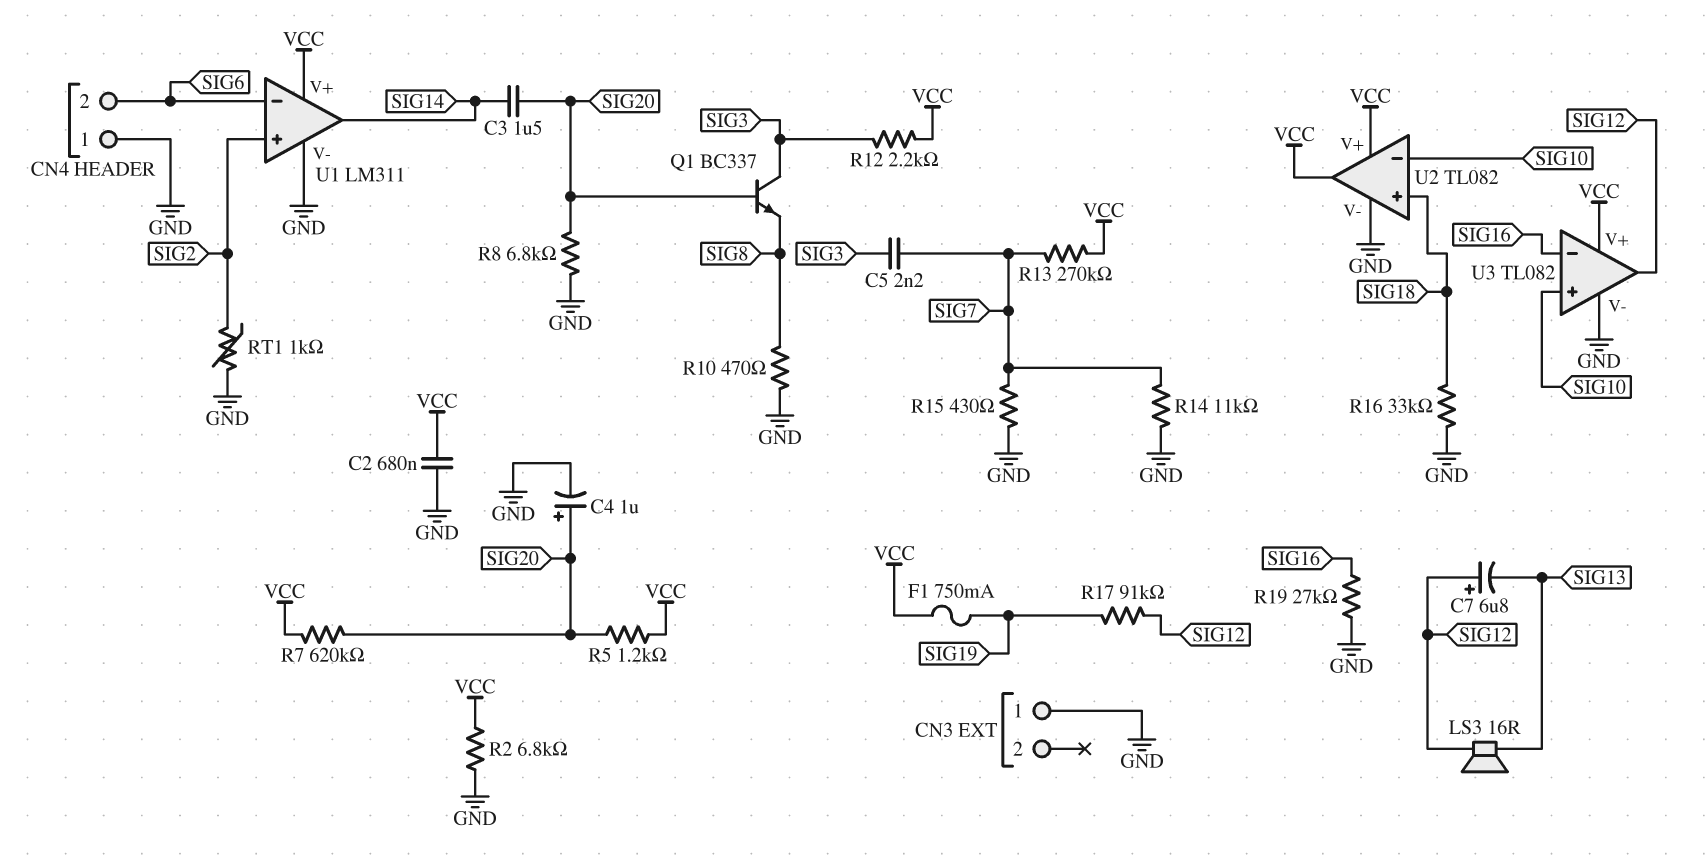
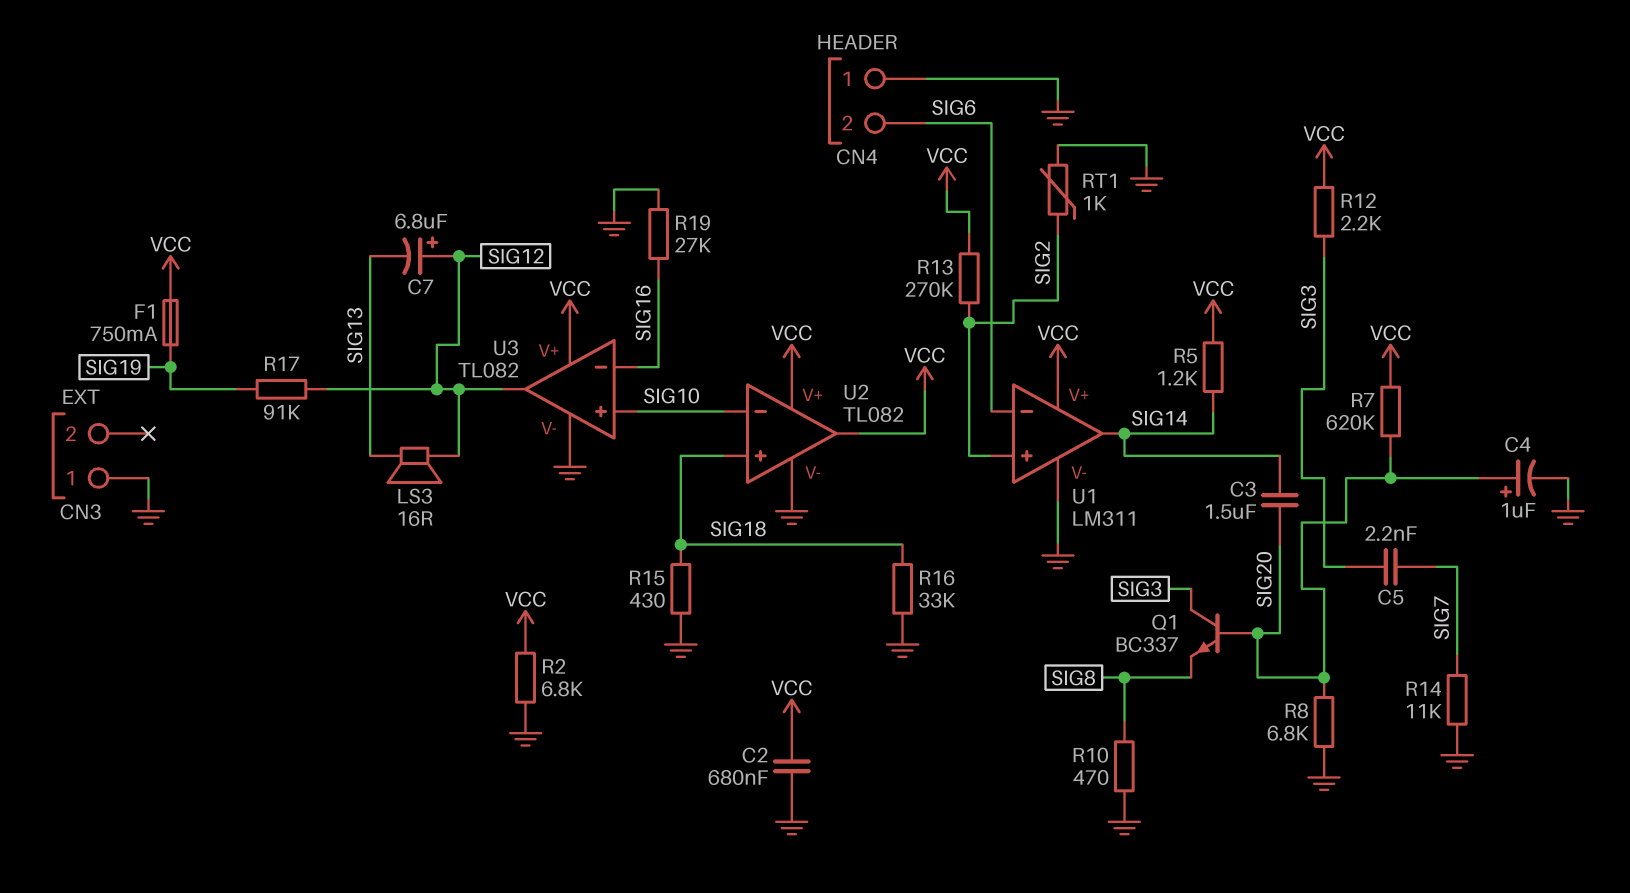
R5: 1.2k (SIG20, VCC) -> 1.2k (SIG14, VCC)
R13: 270k (SIG7, VCC) -> 270k (SIG2, VCC)
R15: 430 (GND, SIG7) -> 430 (GND, SIG18)

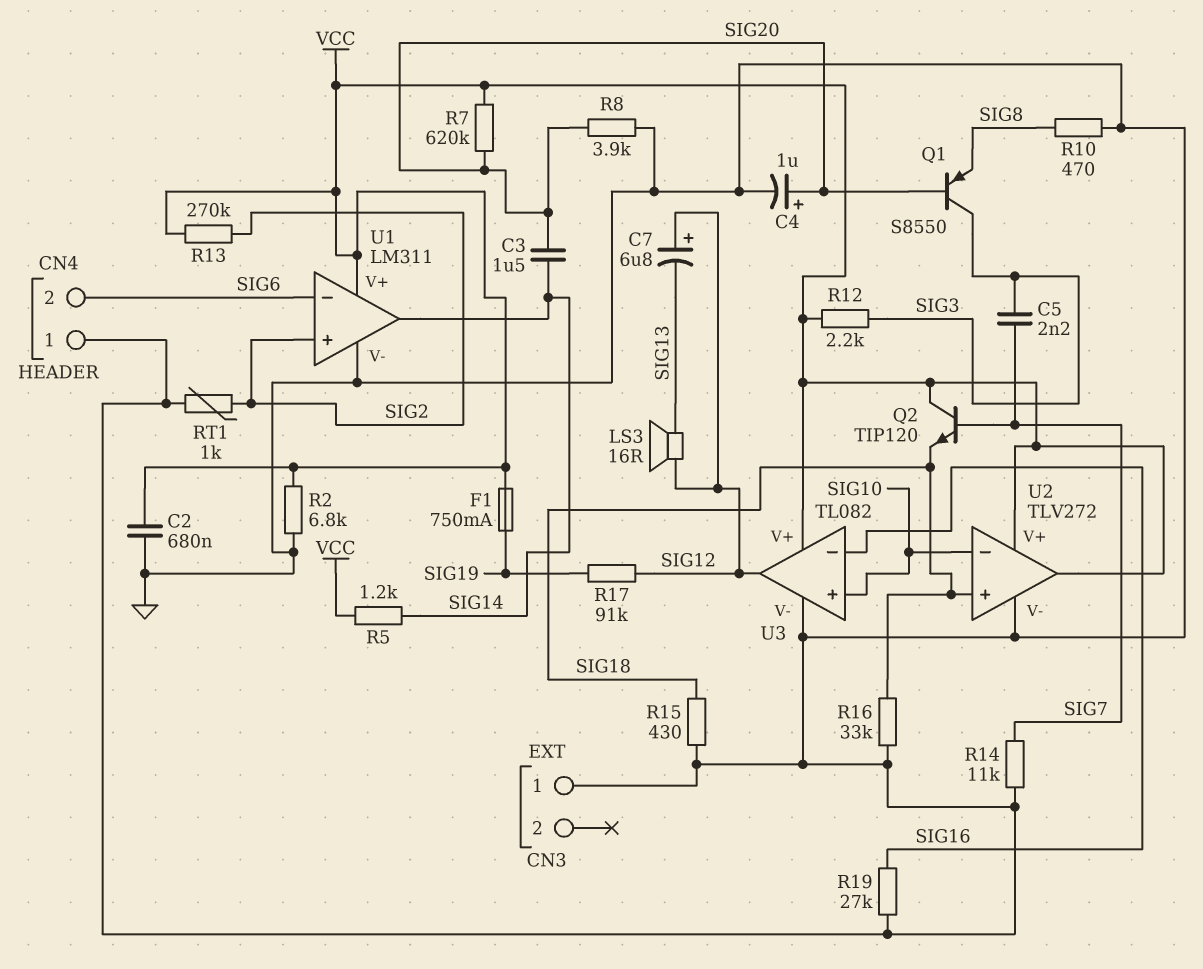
Q1: NPN BC337 (B SIG20, C SIG3, E SIG8) -> PNP S8550 (B SIG20, C SIG3, E SIG8)
Q2: none -> NPN TIP120 (B SIG7, C VCC, E SIG18)
R8: 6.8k (GND, SIG20) -> 3.9k (GND, SIG20)
U2: TL082 -> TLV272

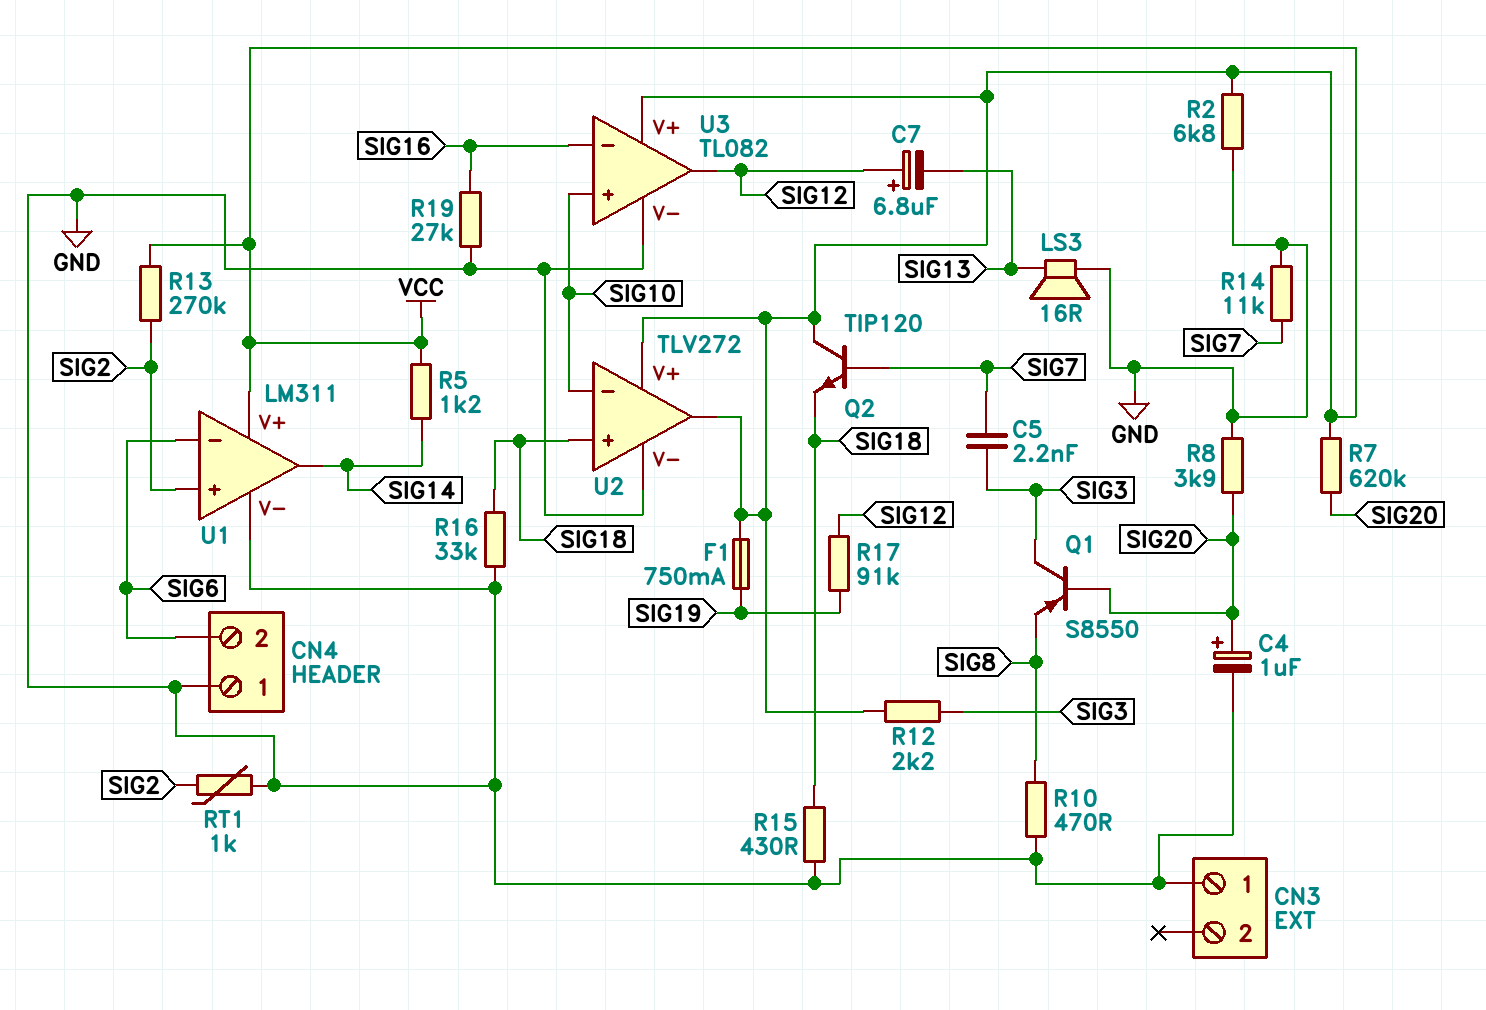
C2: 680nF (GND, VCC) -> none
C3: 1.5uF (SIG14, SIG20) -> none
LS3: speaker 16R (SIG12, SIG13) -> speaker 16R (GND, SIG13)

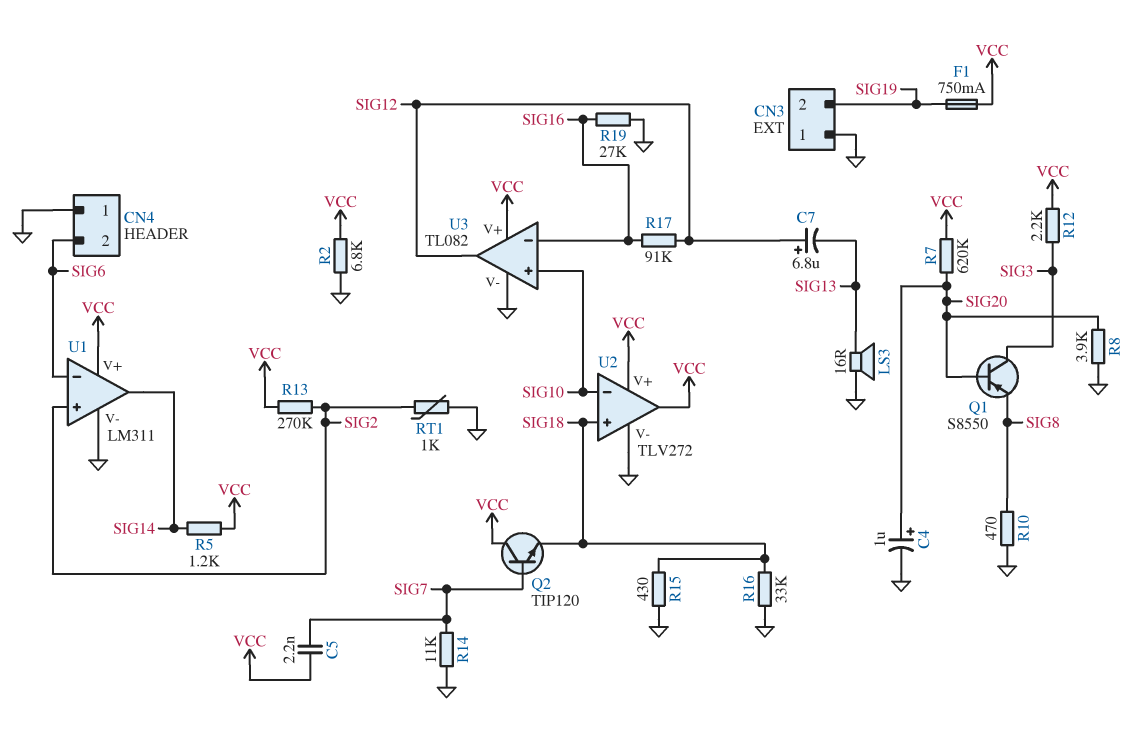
C5: 2.2nF (SIG3, SIG7) -> 2.2nF (SIG7, VCC)
CN3 pin 2: none -> SIG19
R17: 91k (SIG12, SIG19) -> 91k (SIG12, SIG16)

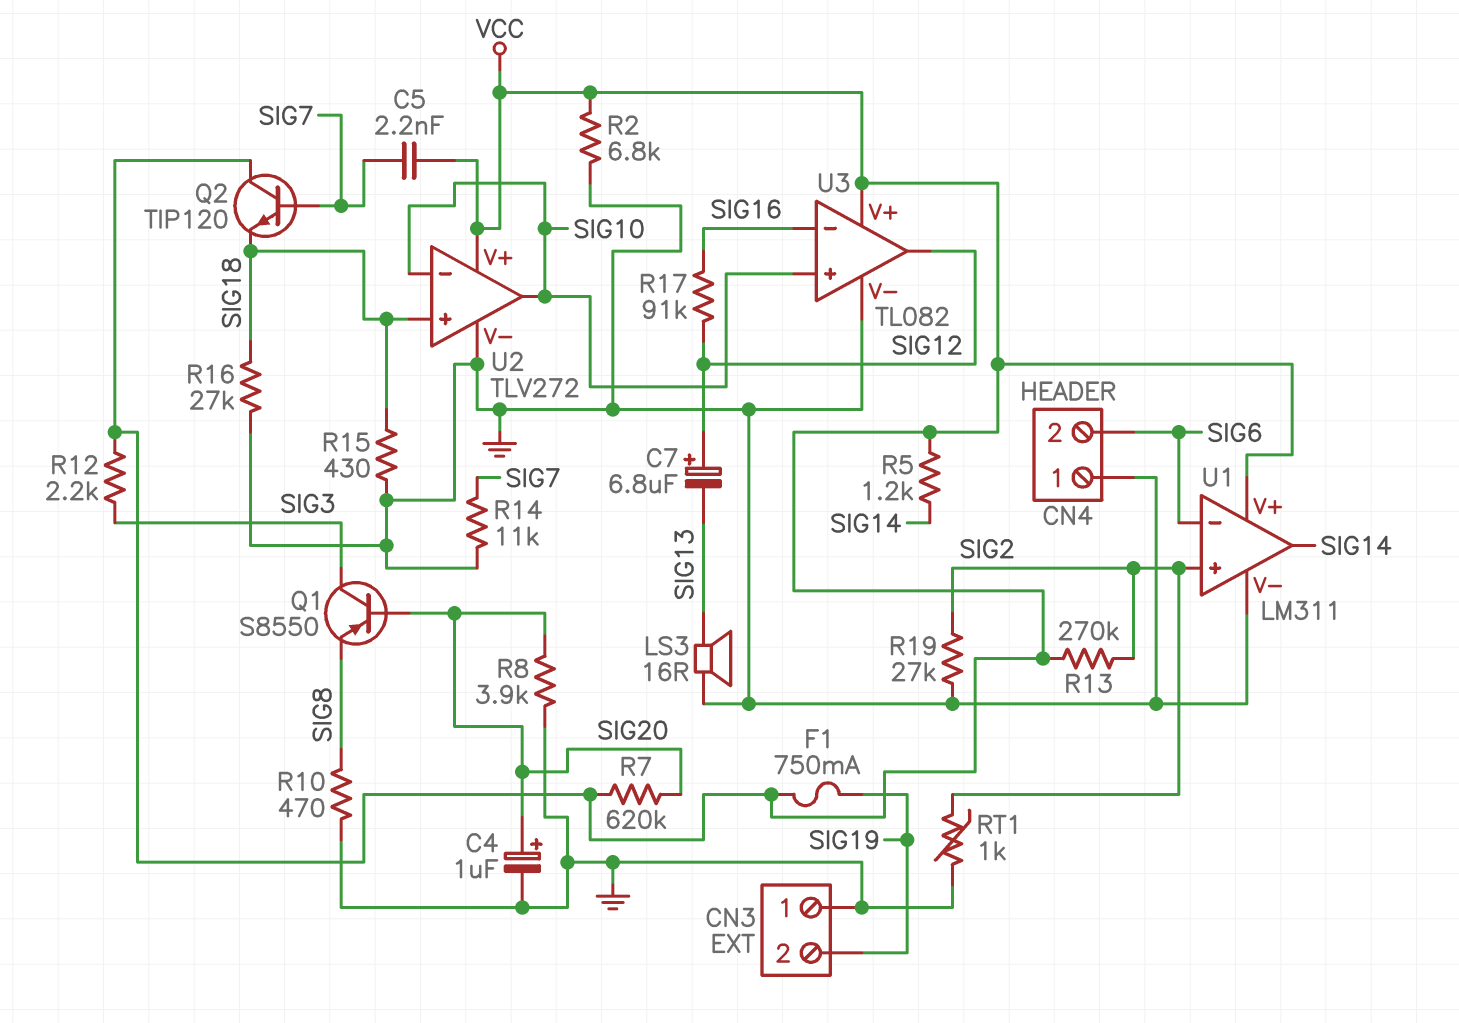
R16: 33k (GND, SIG18) -> 27k (GND, SIG18)
R19: 27k (GND, SIG16) -> 27k (GND, SIG2)
U2 pin out: VCC -> SIG10

